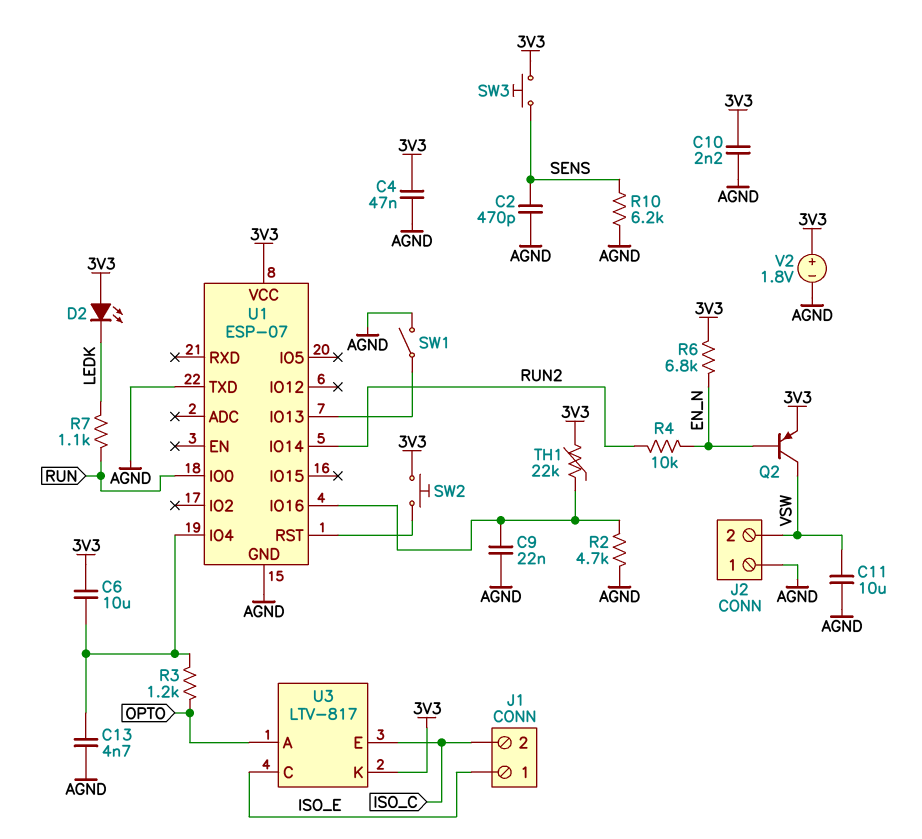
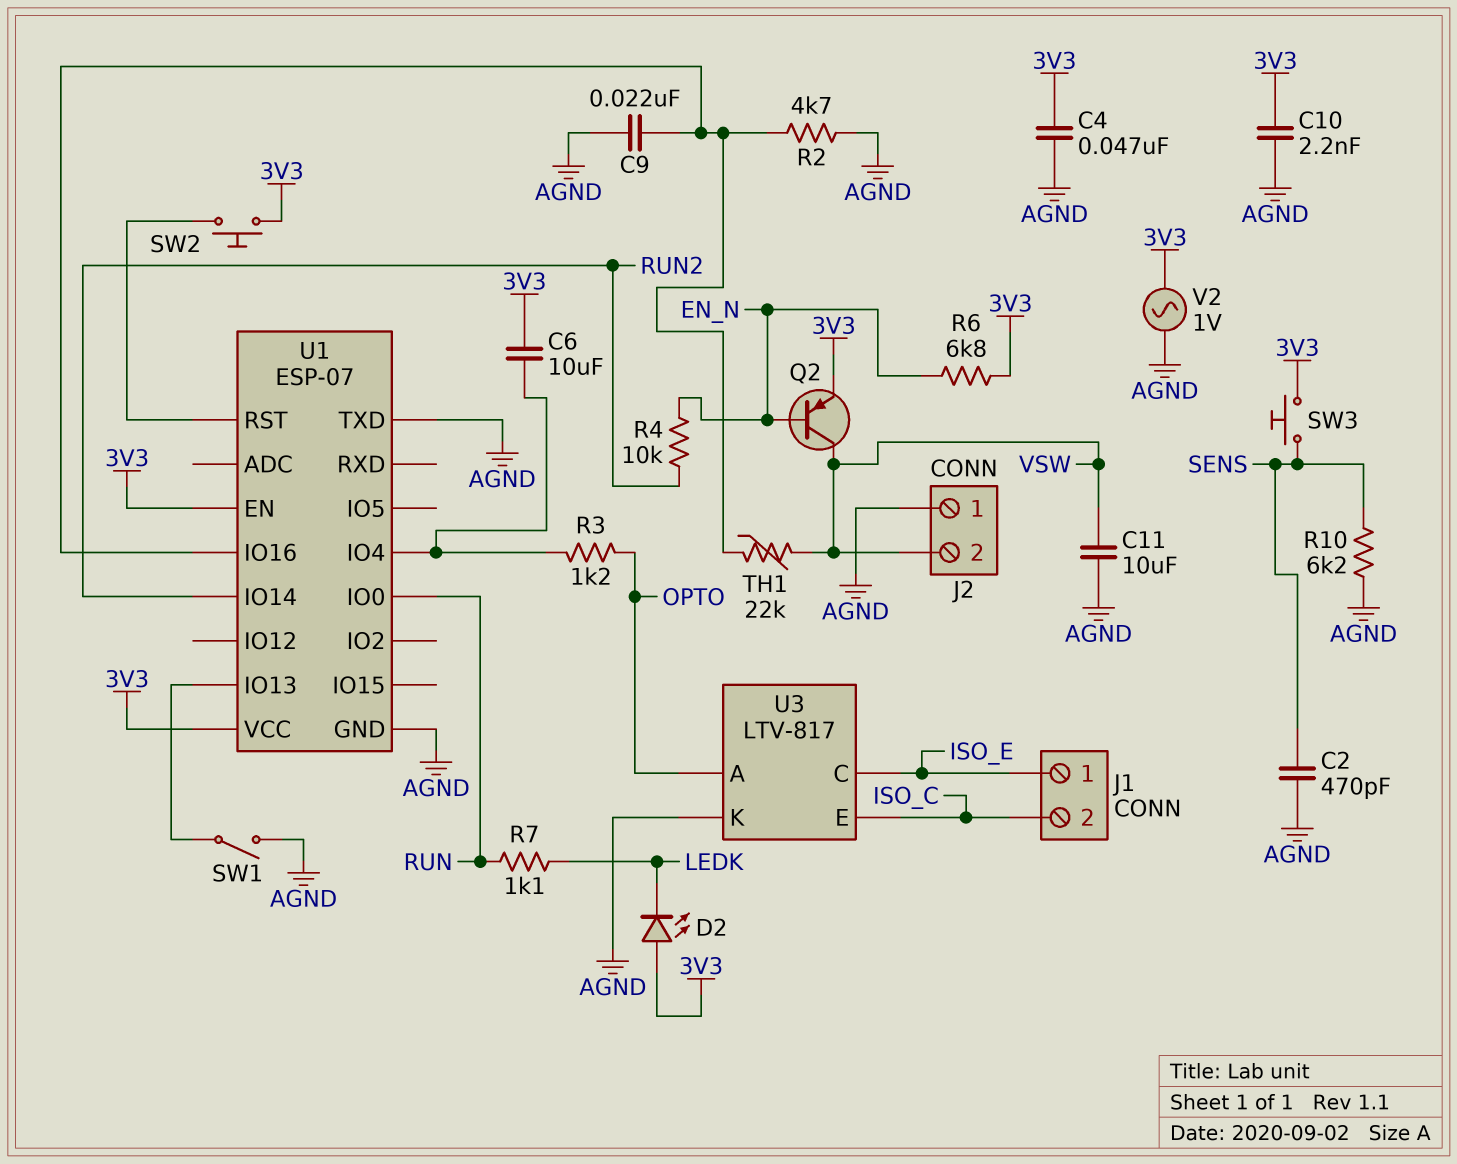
C13: 4.7nF (AGND, U1/IO4) -> none
TH1: 22k (3V3, U1/IO16) -> 22k (U1/IO16, VSW)
U1 pin EN: none -> 3V3
U3 pin K: 3V3 -> AGND
V2: 1.8V (plus 3V3, minus AGND) -> AC 1V (3V3, AGND)

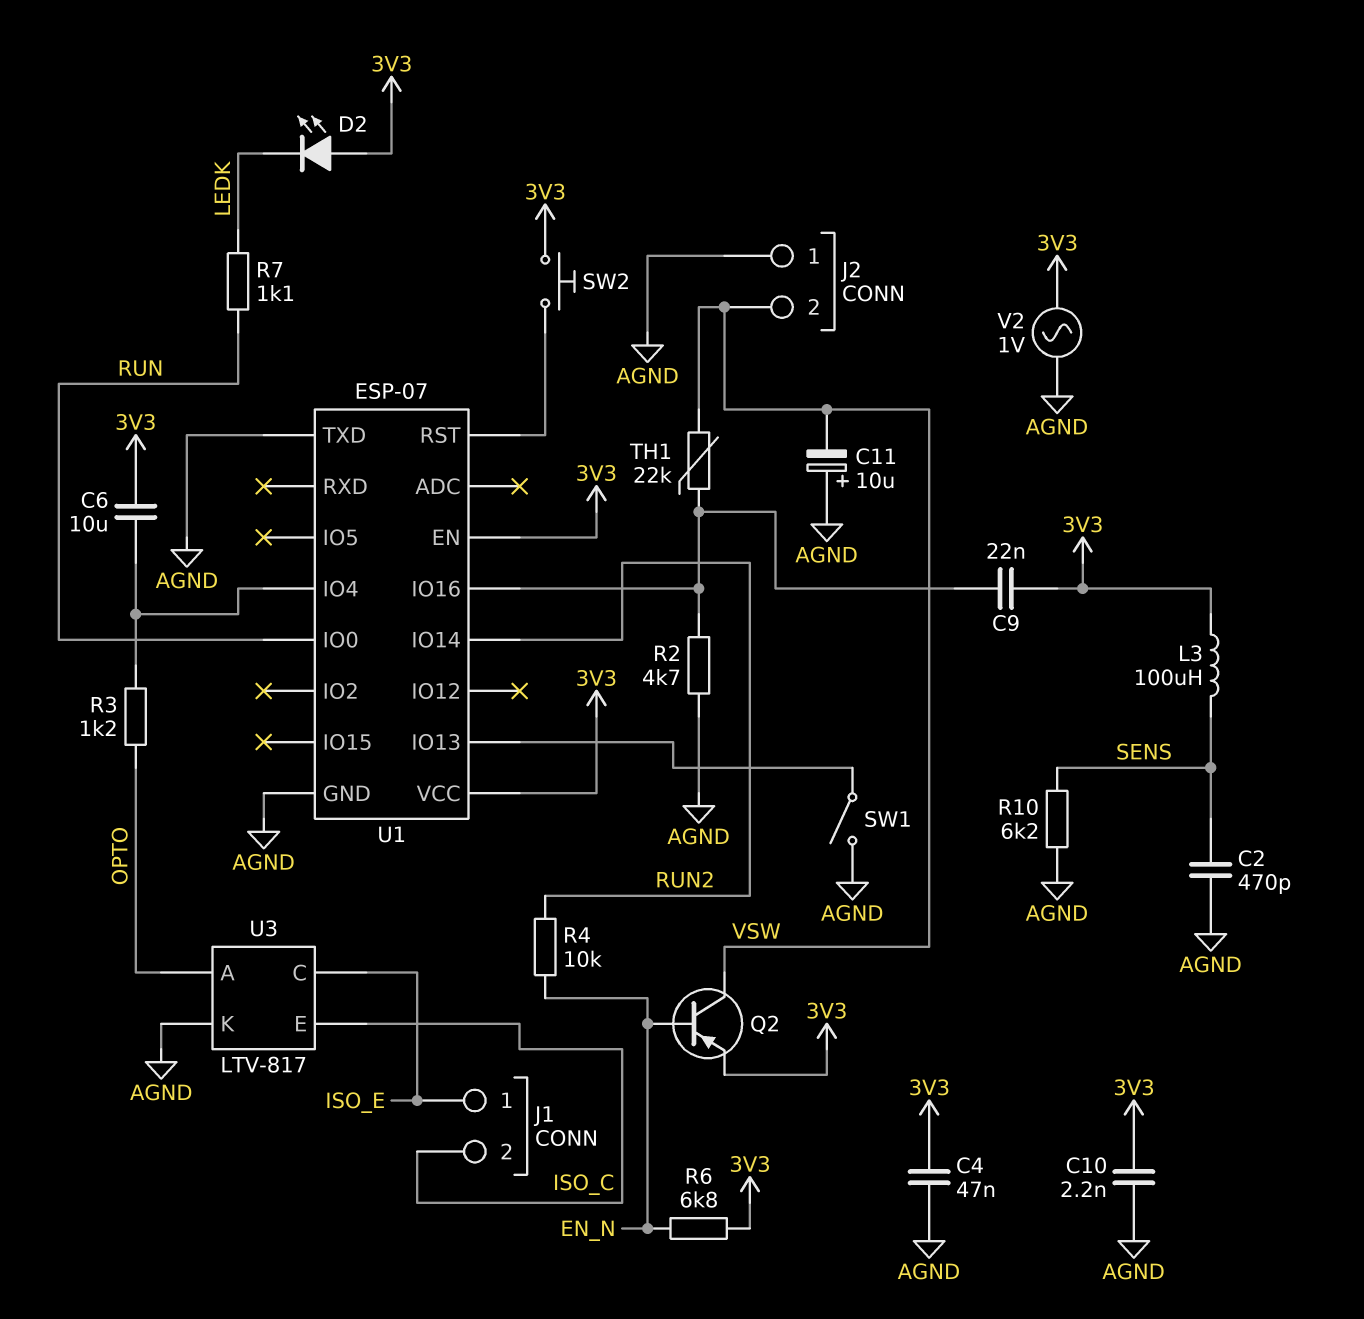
C9: 22nF (AGND, U1/IO16) -> 22nF (3V3, U1/IO16)
C11: 10uF (AGND, VSW) -> 10uF (plus AGND, minus VSW)
L3: none -> 100uH (3V3, SENS)
SW3: button (3V3, SENS) -> none

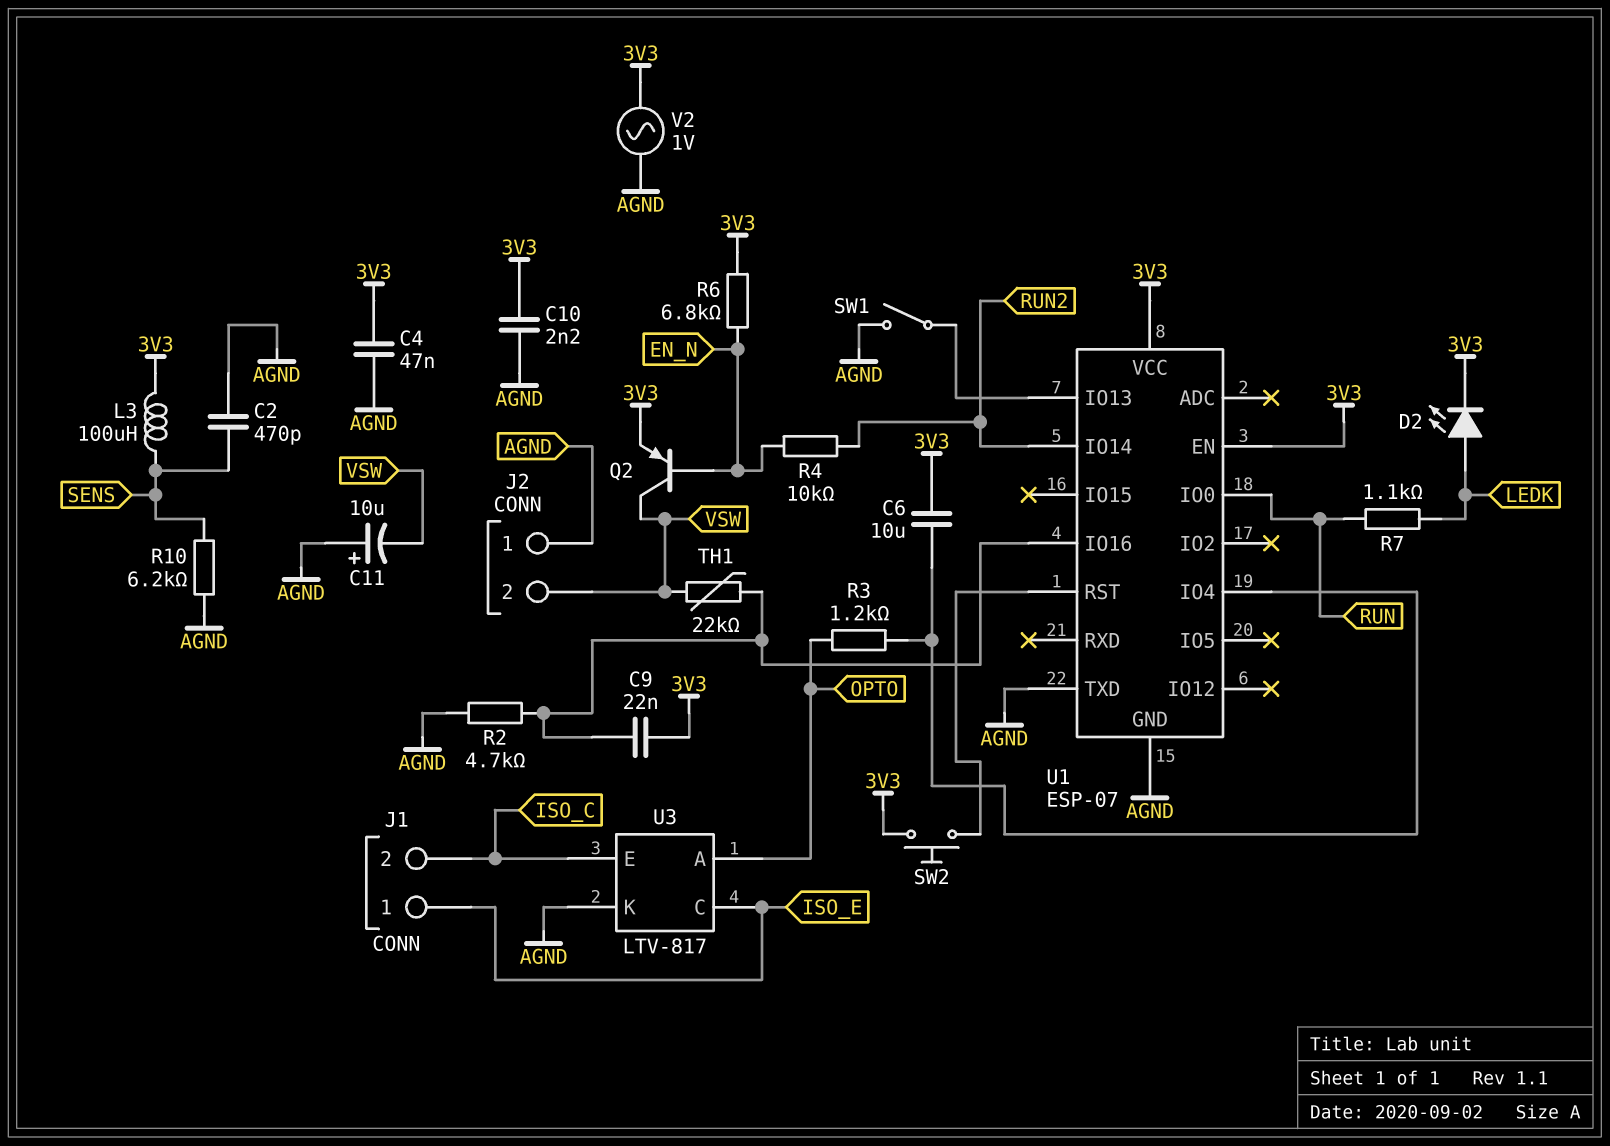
D2: LED (A 3V3, K LEDK) -> LED (A LEDK, K 3V3)

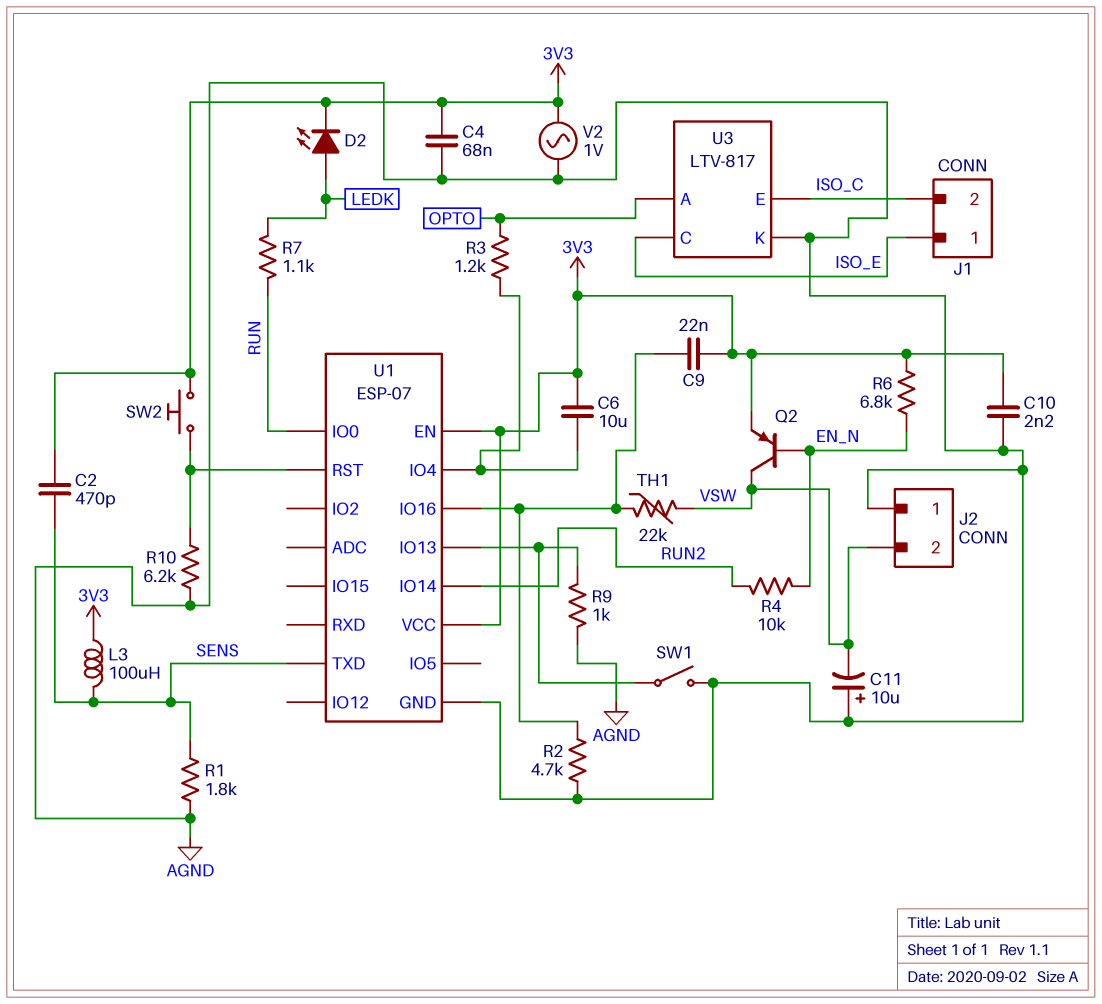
C2: 470pF (AGND, SENS) -> 470pF (3V3, SENS)
C4: 47nF (3V3, AGND) -> 68nF (3V3, AGND)
R1: none -> 1.8k (AGND, SENS)
R9: none -> 1k (AGND, U1/IO13)
R10: 6.2k (AGND, SENS) -> 6.2k (AGND, U1/RST)
U1 pin TXD: AGND -> SENS

